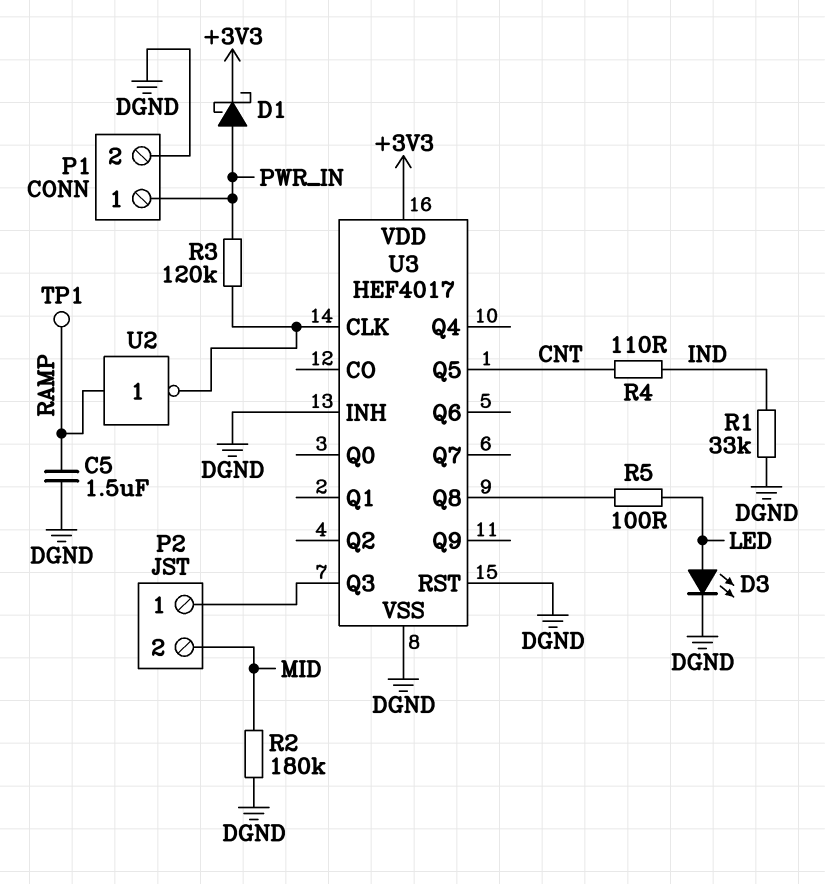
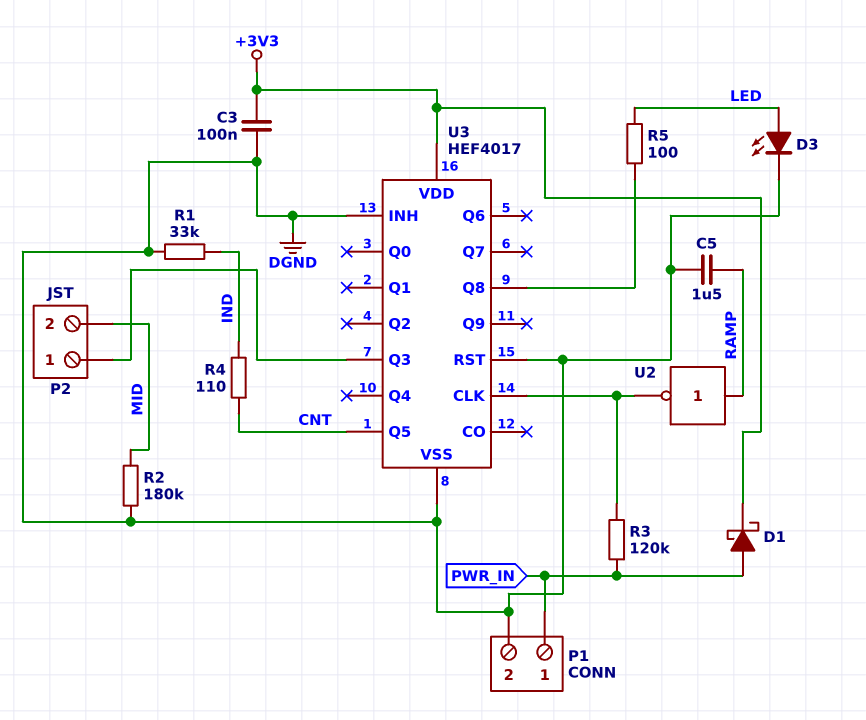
C3: none -> 100nF (+3V3, DGND)
TP1: test point (RAMP) -> none

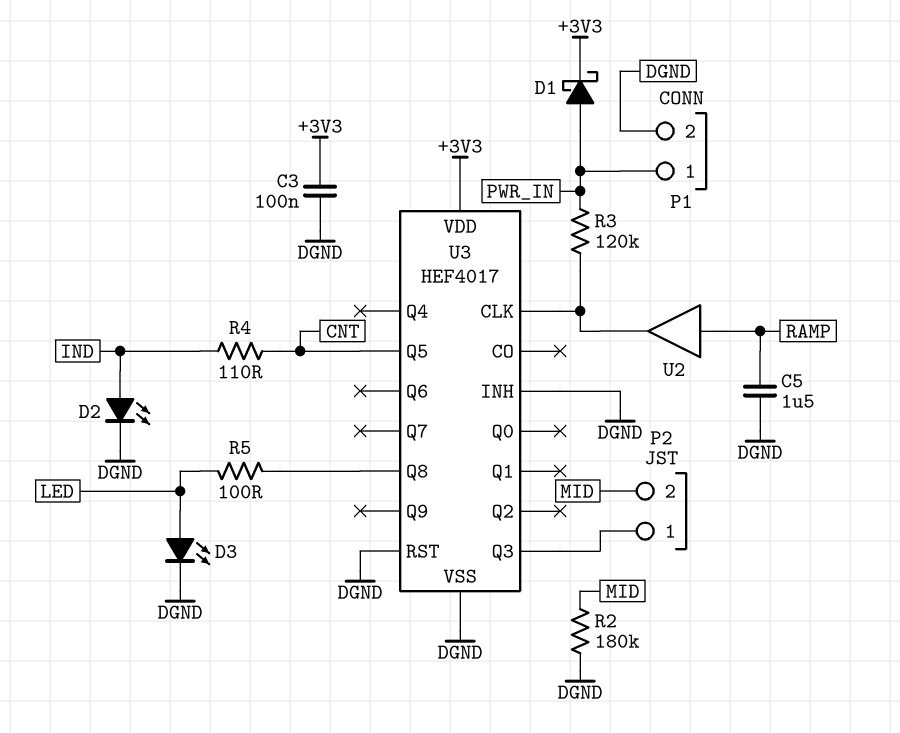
D2: none -> LED (A IND, K DGND)
R1: 33k (DGND, IND) -> none
U2: NOT (in RAMP, out U3/CLK) -> buffer (in RAMP, out U3/CLK)

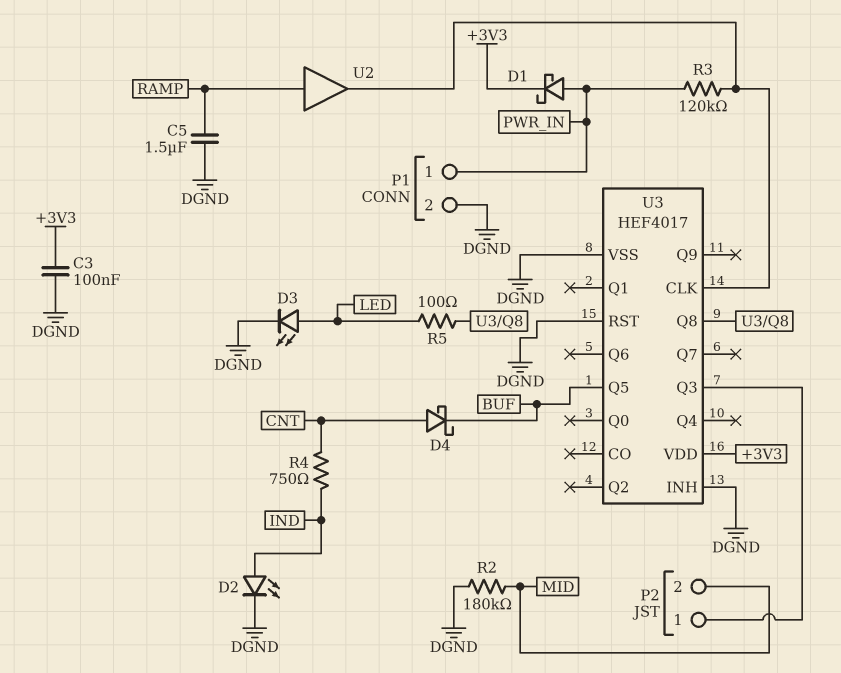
D4: none -> schottky (A CNT, K BUF)
R4: 110 (CNT, IND) -> 750 (CNT, IND)
U3 pin Q5: CNT -> BUF

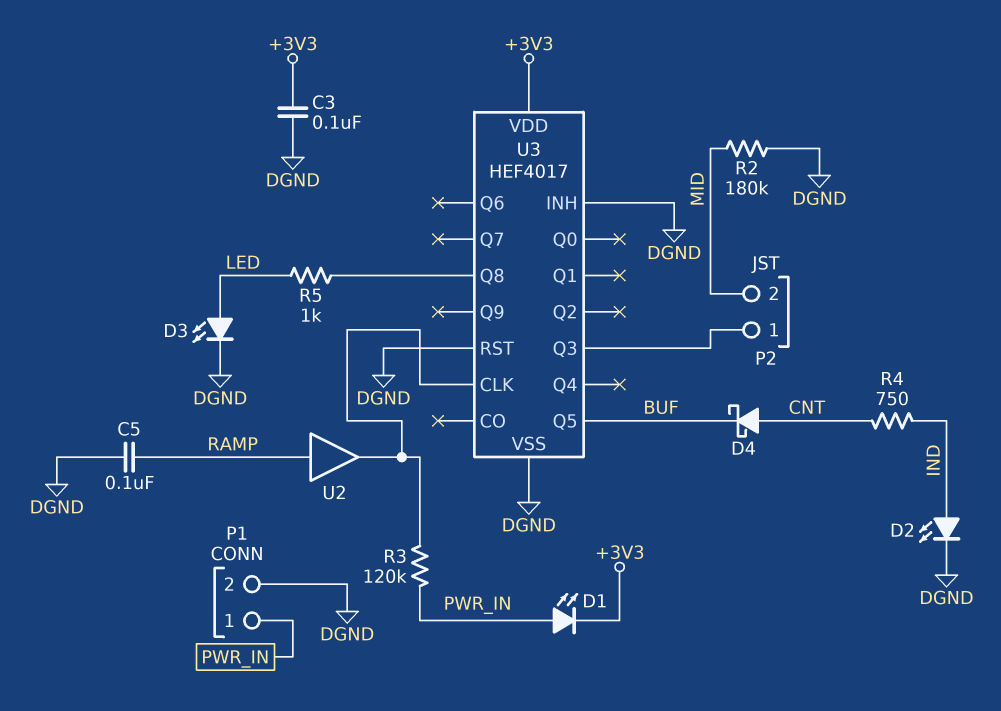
C5: 1.5uF (DGND, RAMP) -> 100nF (DGND, RAMP)
D1: schottky (A PWR_IN, K +3V3) -> LED (A PWR_IN, K +3V3)
R5: 100 (LED, U3/Q8) -> 1k (LED, U3/Q8)

